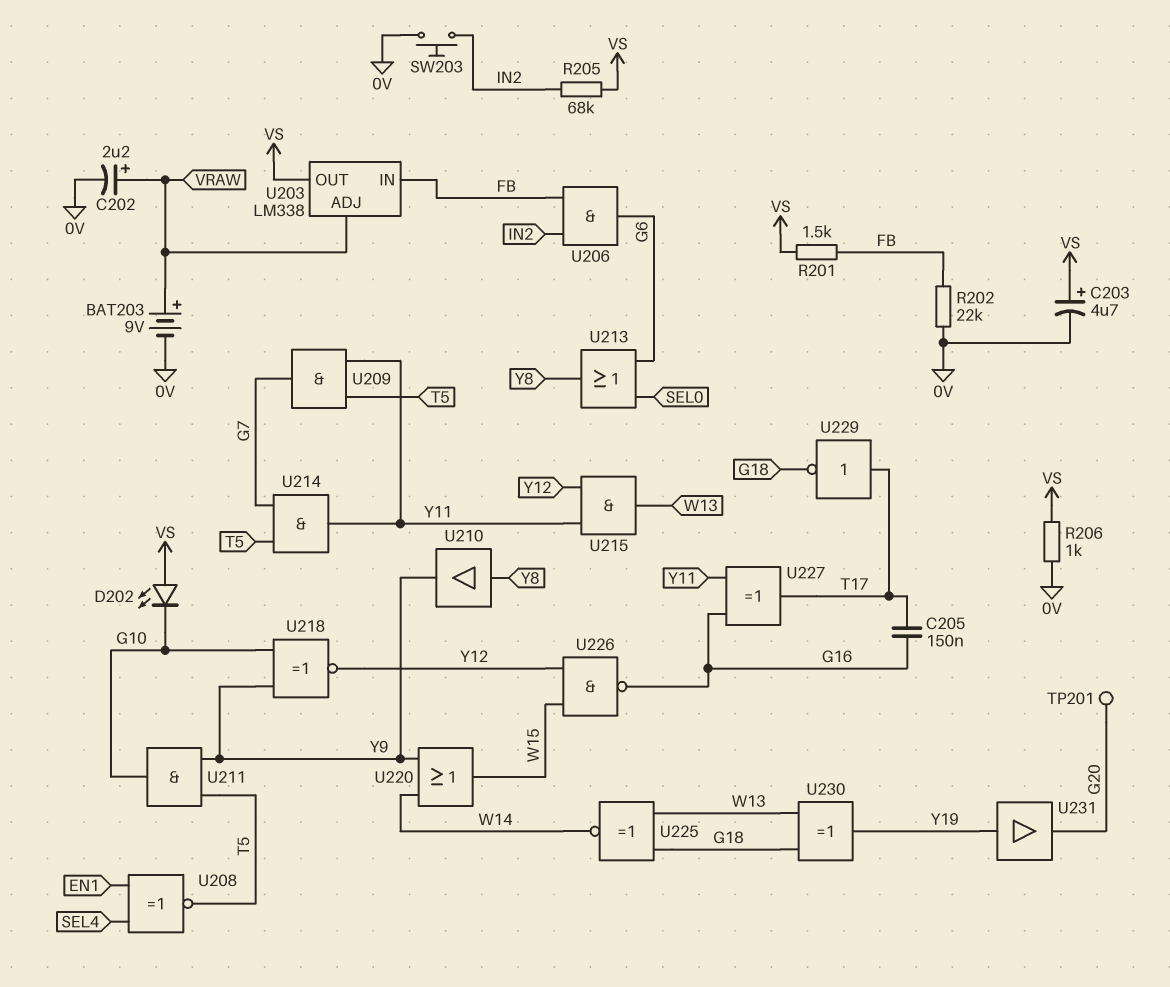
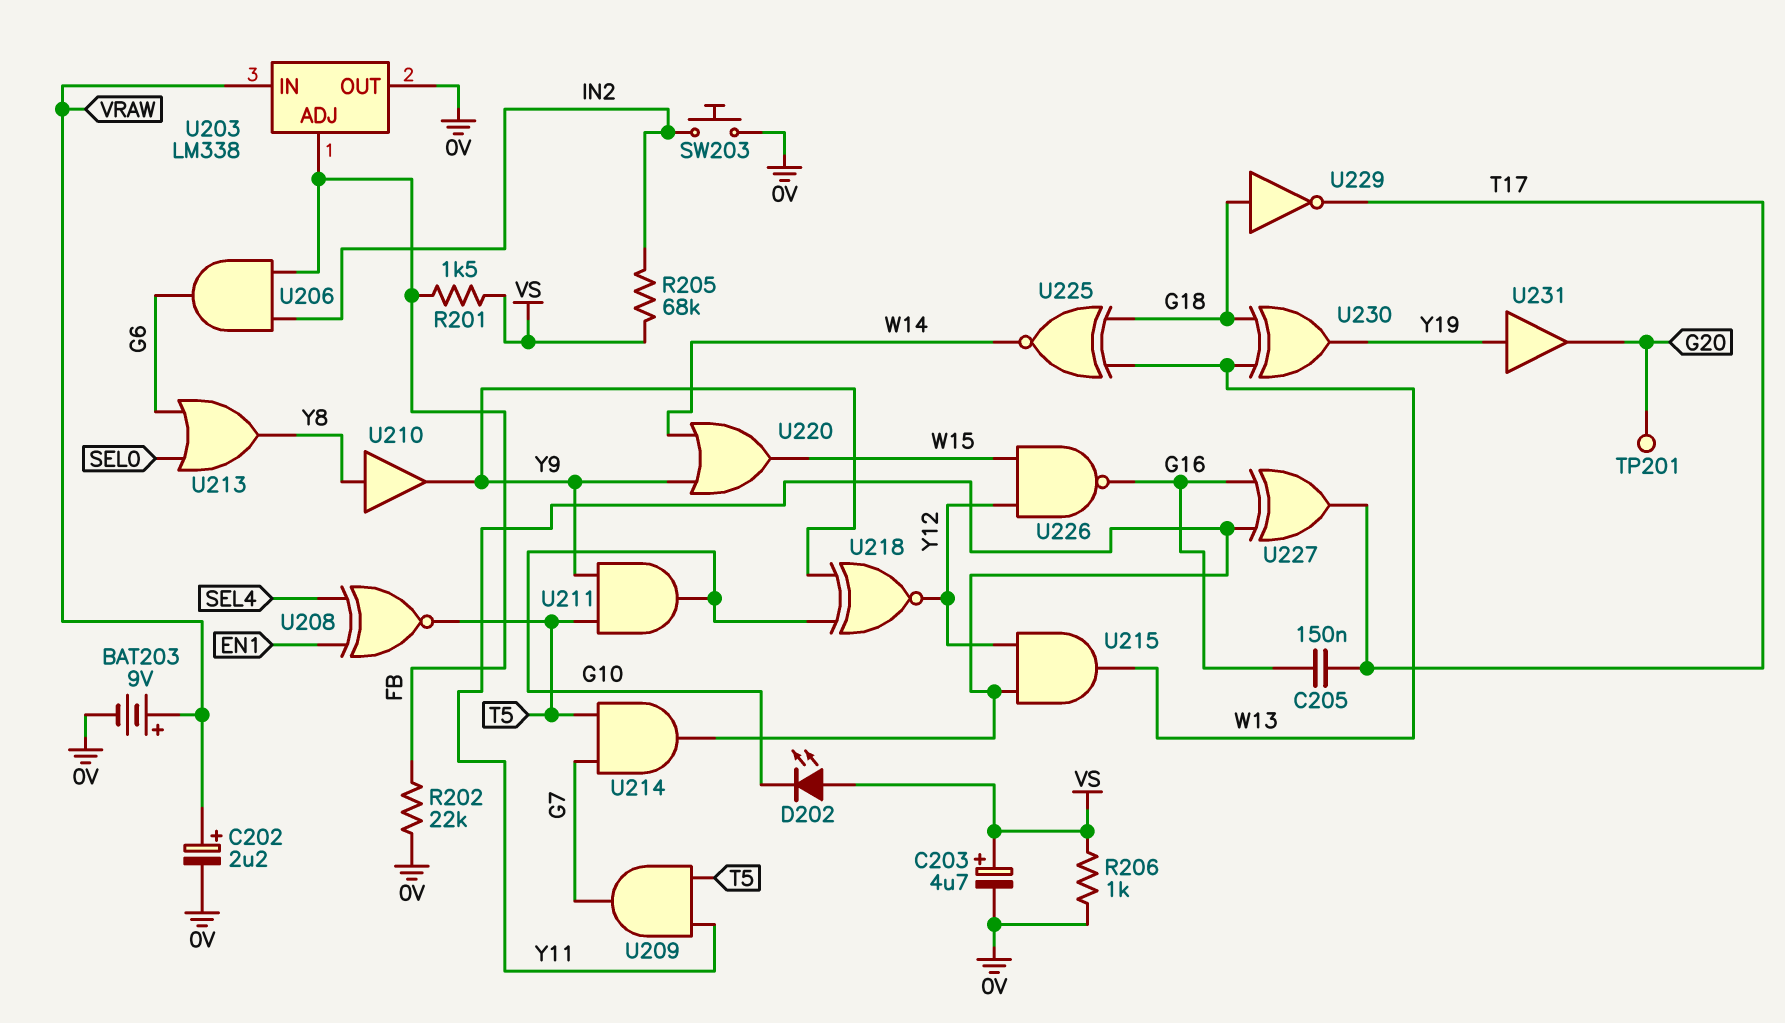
U203 pin ADJ: VRAW -> FB
U203 pin IN: FB -> VRAW
U203 pin OUT: VS -> 0V
U229: NOT (in T17, out G18) -> NOT (in G18, out T17)

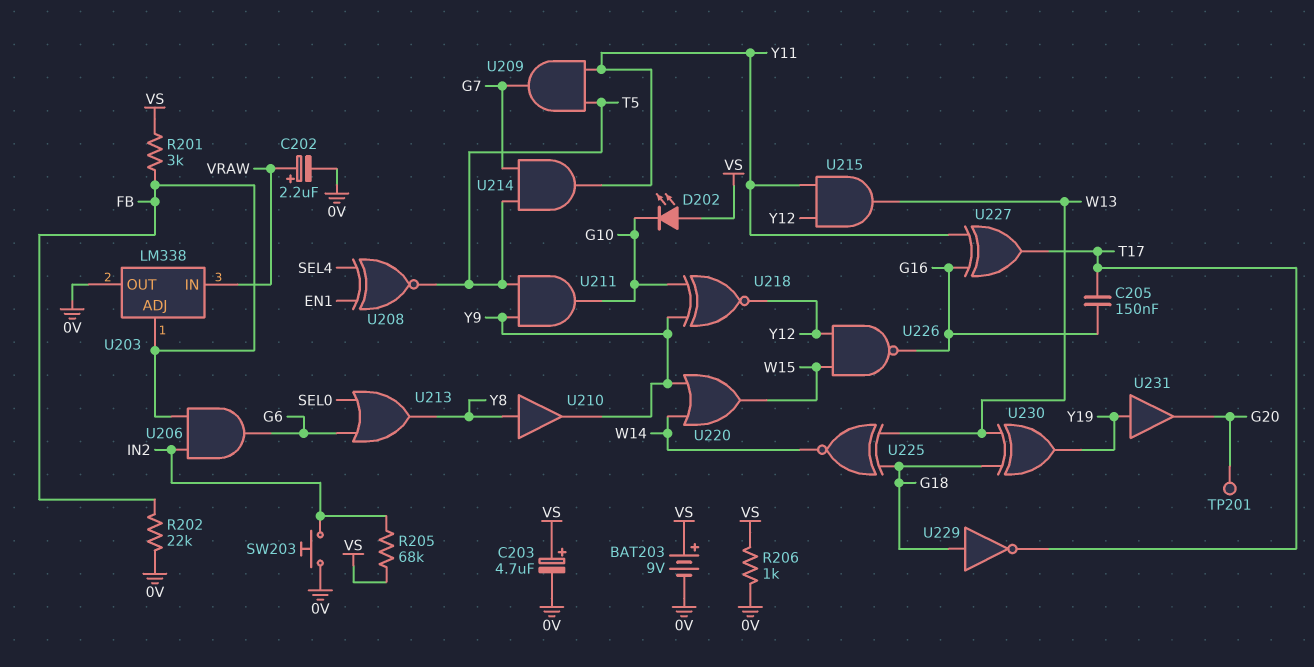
BAT203: 9V (plus VRAW, minus 0V) -> 9V (plus VS, minus 0V)
R201: 1.5k (FB, VS) -> 3k (FB, VS)

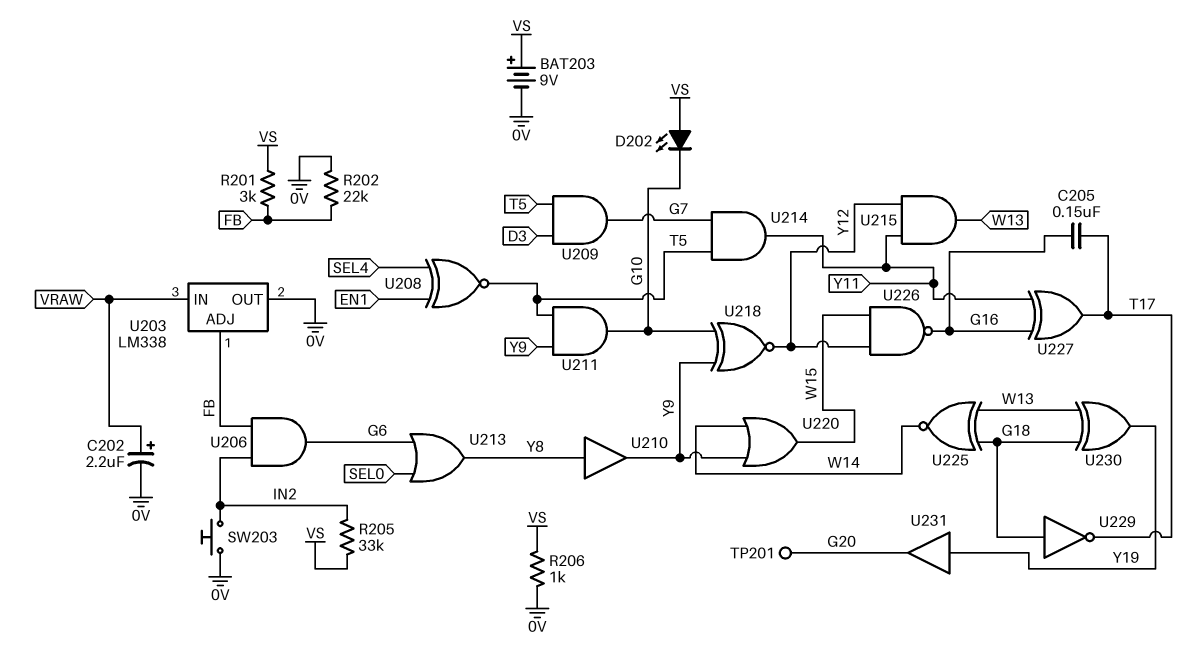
C203: 4.7uF (plus VS, minus 0V) -> none
R205: 68k (IN2, VS) -> 33k (IN2, VS)
U209: AND (in T5, in Y11, out G7) -> AND (in D3, in T5, out G7)

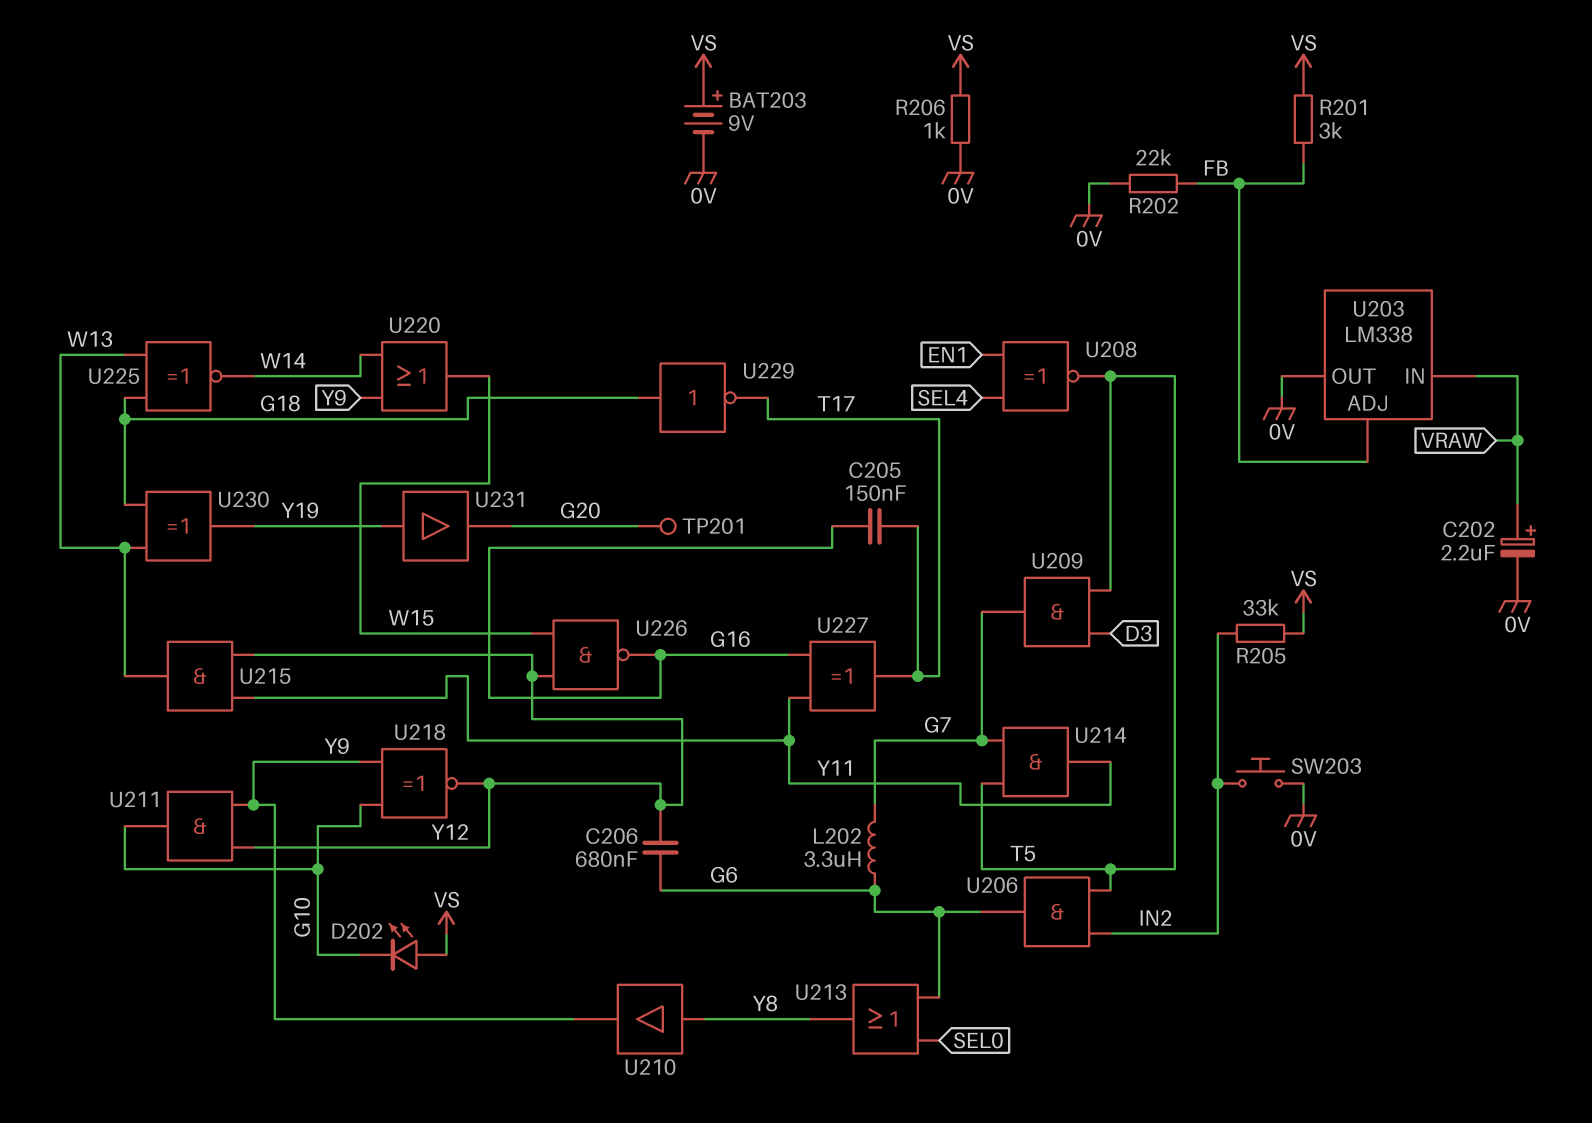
C206: none -> 680nF (G6, Y12)
L202: none -> 3.3uH (G6, G7)
U206: AND (in FB, in IN2, out G6) -> AND (in IN2, in T5, out G6)
U211: AND (in T5, in Y9, out G10) -> AND (in Y9, in Y12, out G10)

